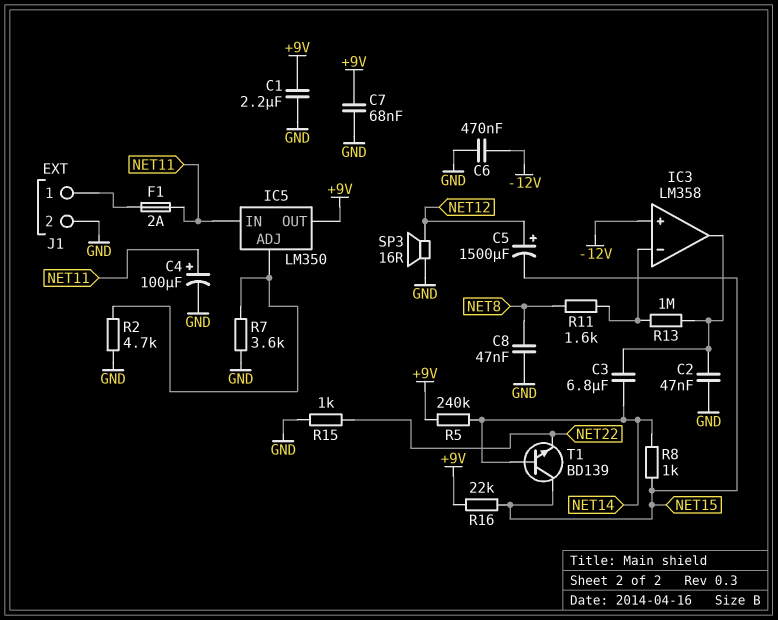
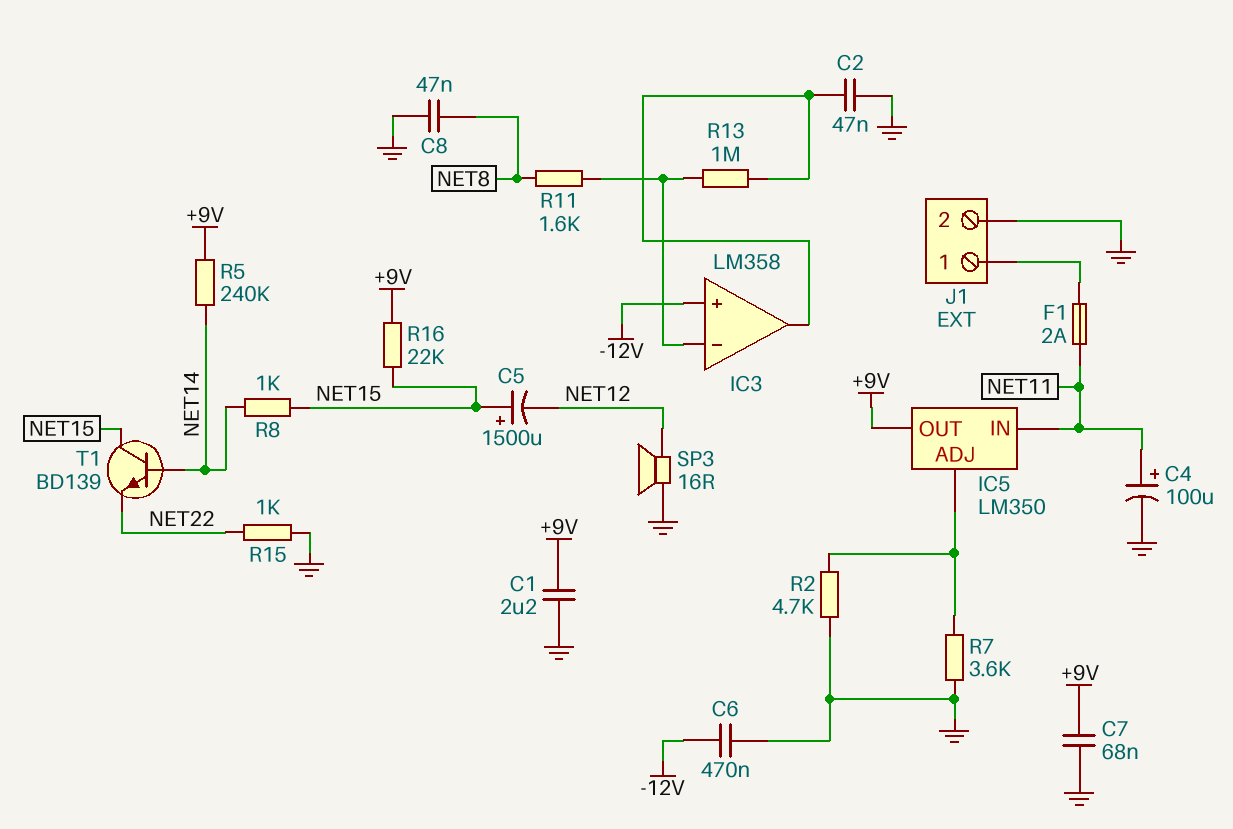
C3: 6.8uF (IC3/out, NET14) -> none
C5: 1500uF (plus NET12, minus NET15) -> 1500uF (plus NET15, minus NET12)

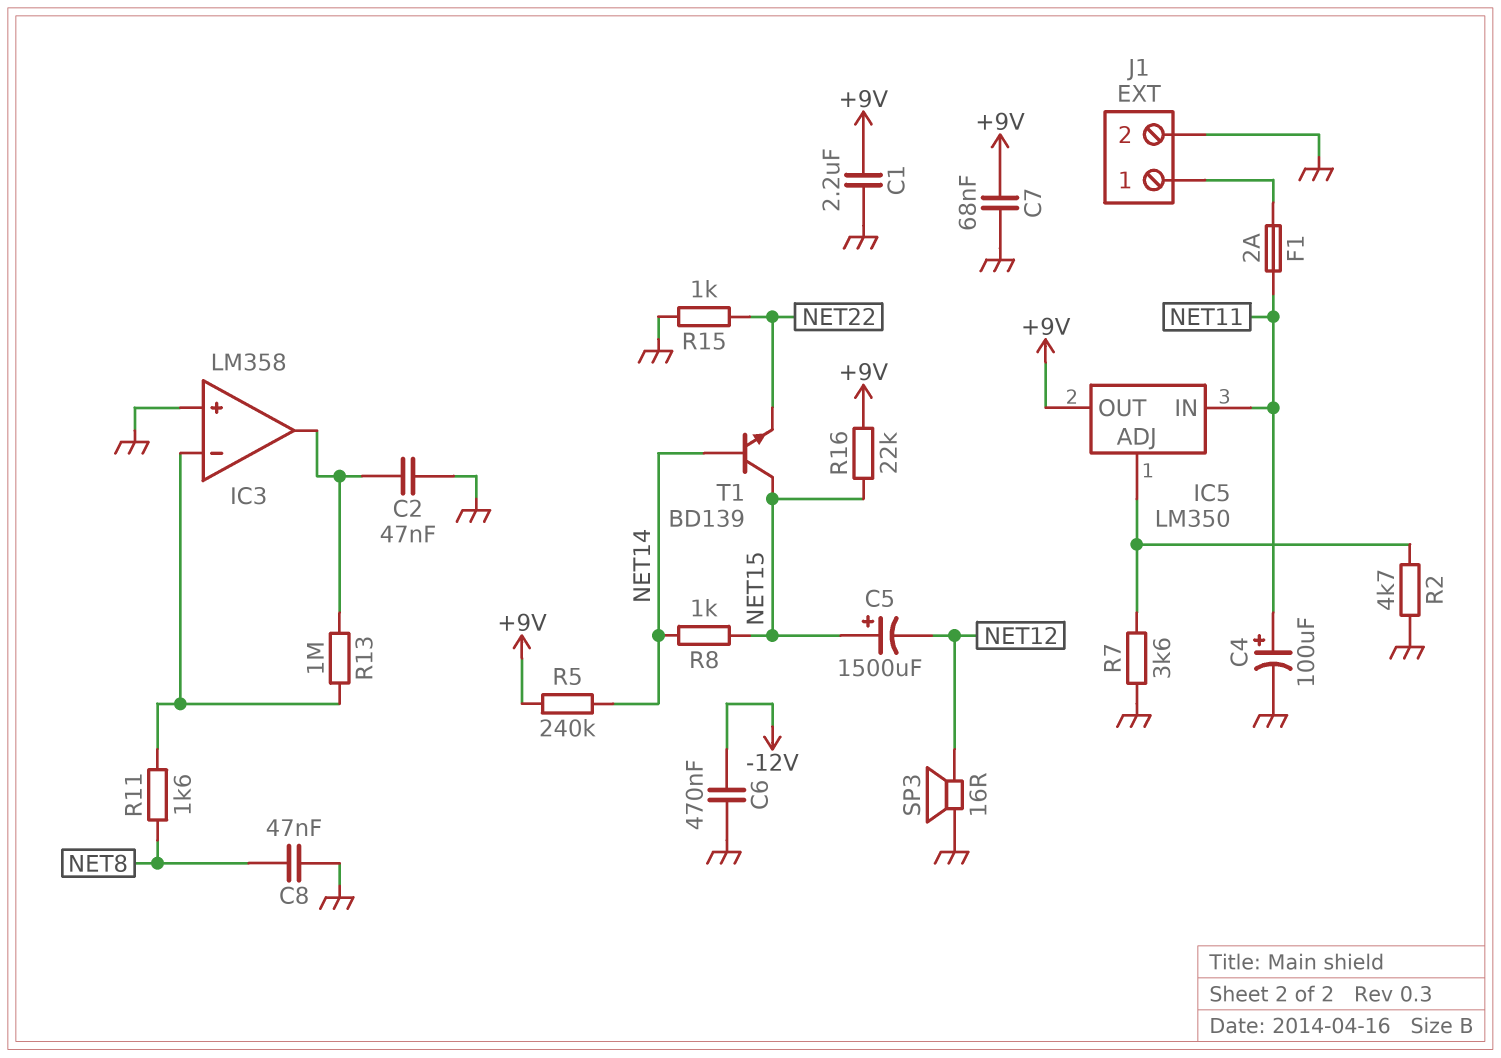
IC3 pin in+: -12V -> GND

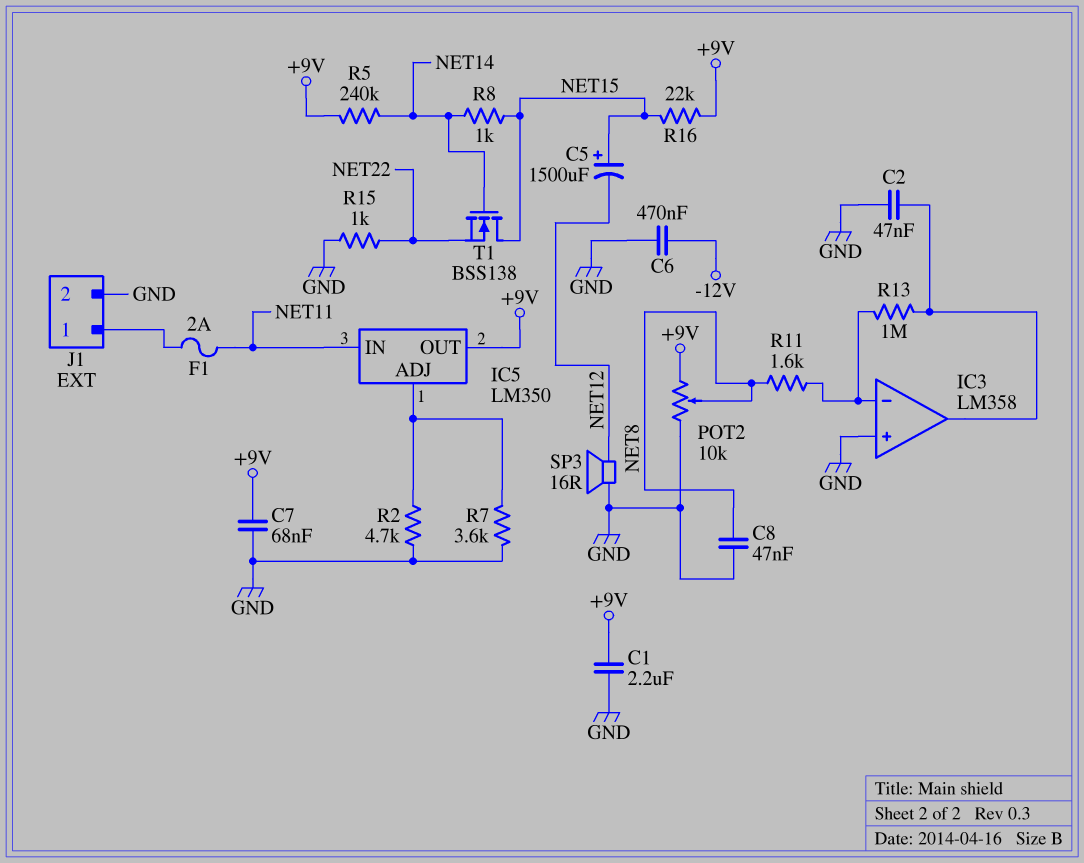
C4: 100uF (plus NET11, minus GND) -> none
POT2: none -> 10k (+9V, GND, wiper NET8)
T1: NPN BD139 (B NET14, C NET15, E NET22) -> NMOS BSS138 (G NET14, D NET15, S NET22)

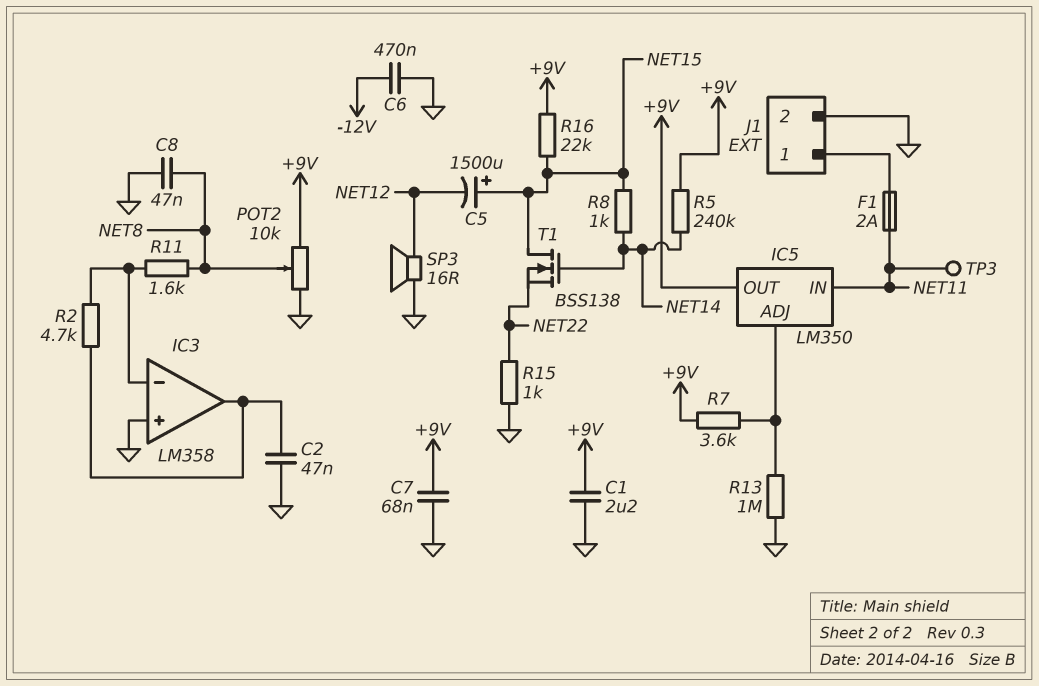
R2: 4.7k (GND, IC5/ADJ) -> 4.7k (IC3/in-, IC3/out)
R7: 3.6k (GND, IC5/ADJ) -> 3.6k (+9V, IC5/ADJ)
R13: 1M (IC3/in-, IC3/out) -> 1M (GND, IC5/ADJ)
TP3: none -> test point (NET11)

